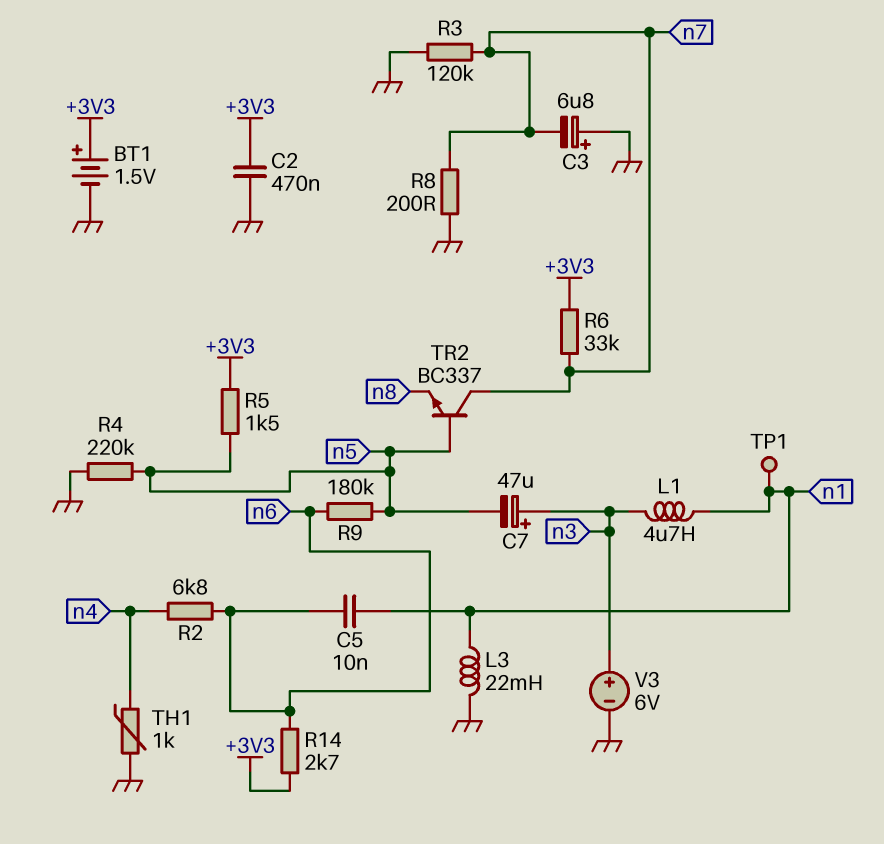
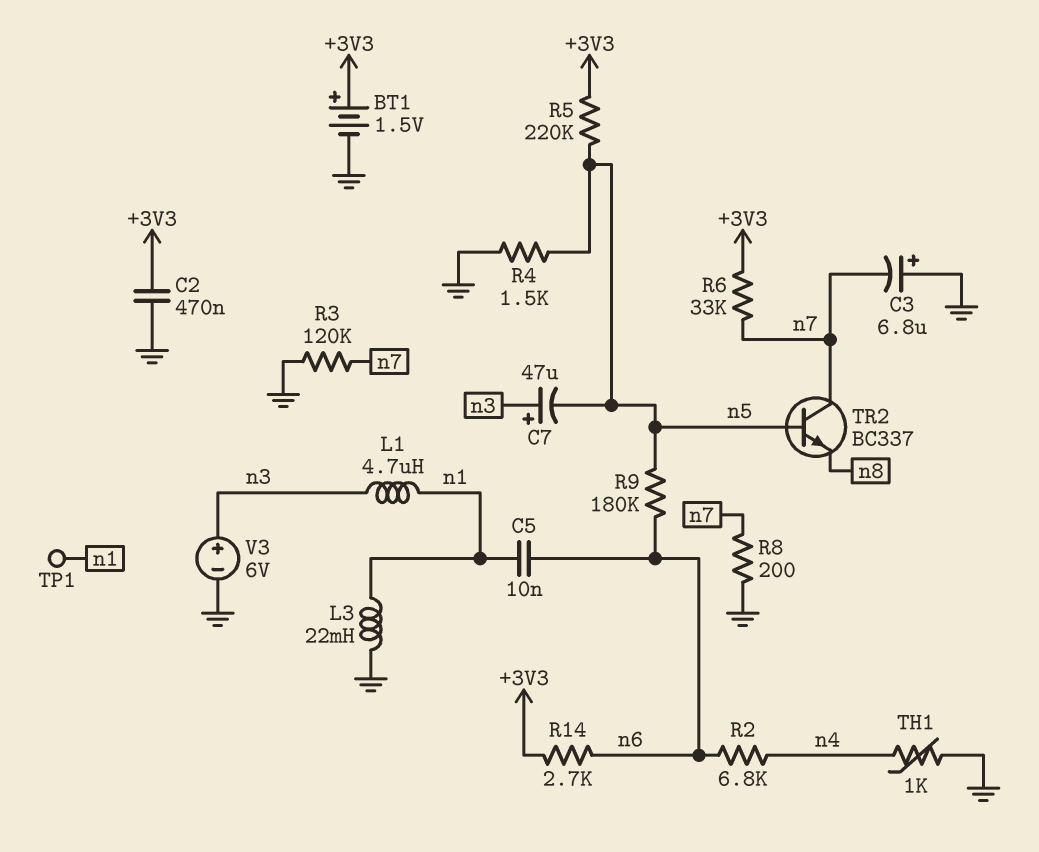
R4: 220k (GND, n5) -> 1.5k (GND, n5)
R5: 1.5k (+3V3, n5) -> 220k (+3V3, n5)

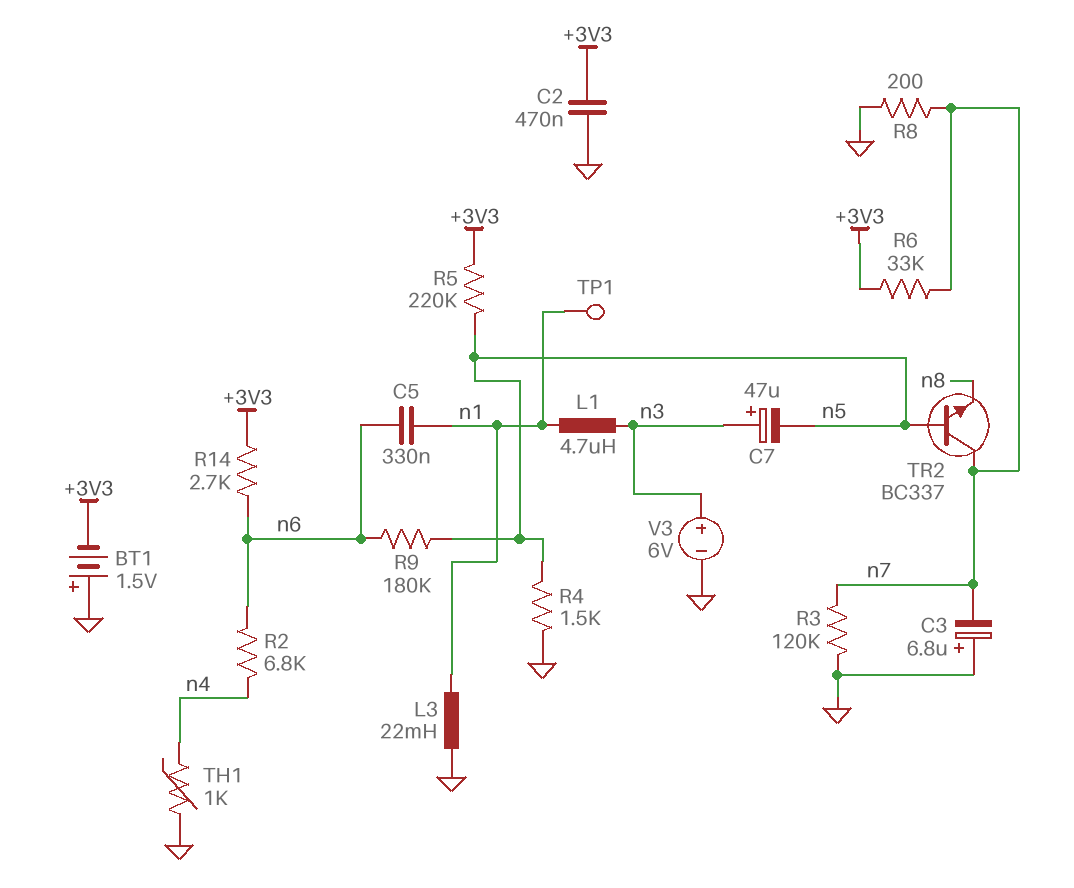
BT1: 1.5V (plus +3V3, minus GND) -> 1.5V (plus GND, minus +3V3)
C5: 10nF (n1, n6) -> 330nF (n1, n6)

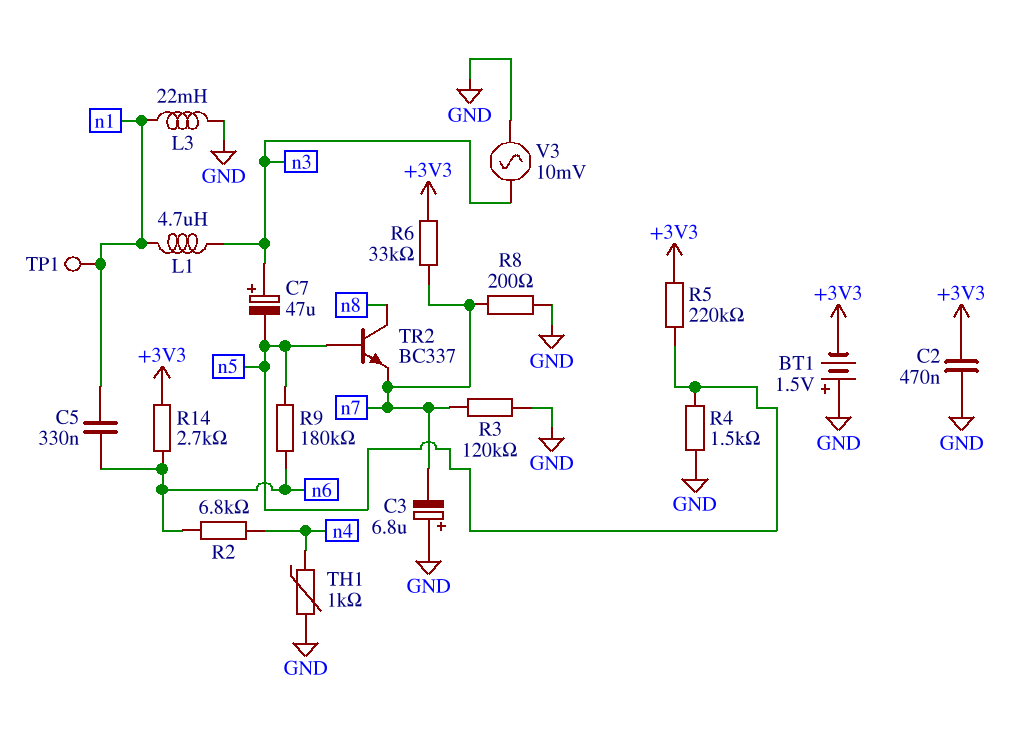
TR2: NPN BC337 (B n5, C n7, E n8) -> NPN BC337 (B n5, C n8, E n7)
V3: 6V (plus n3, minus GND) -> AC 10mV (GND, n3)

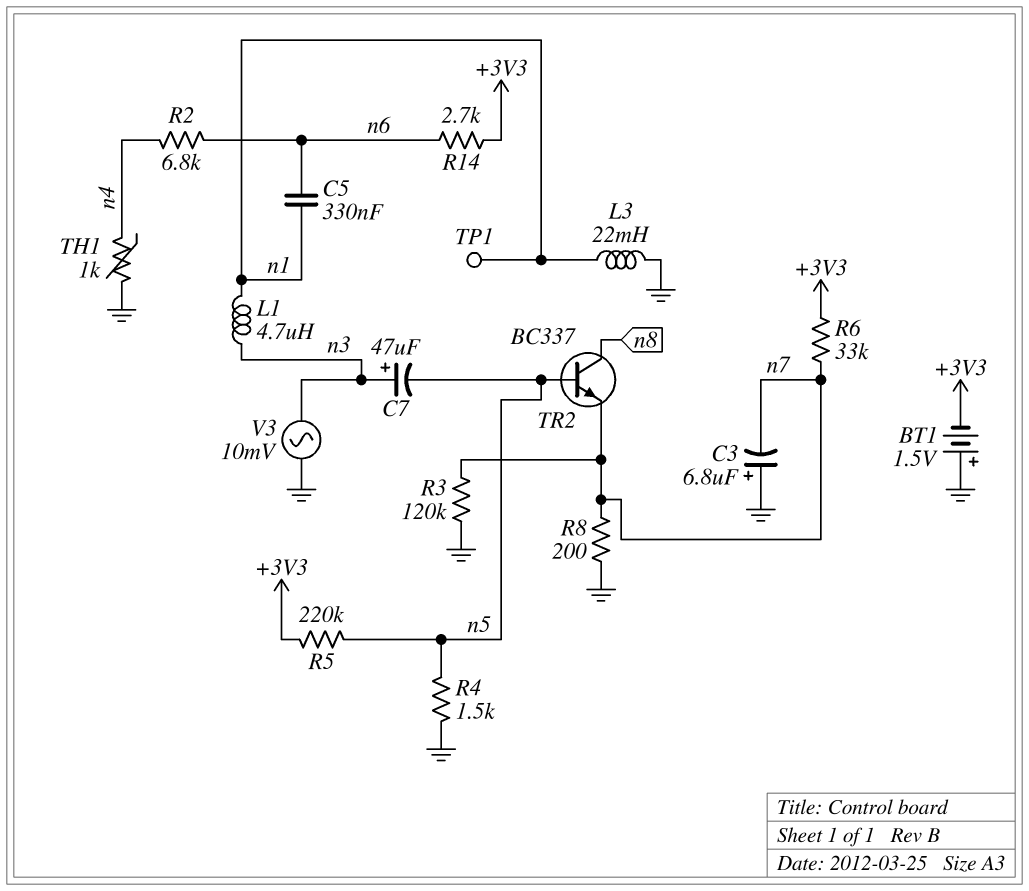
C2: 470nF (+3V3, GND) -> none
R9: 180k (n5, n6) -> none

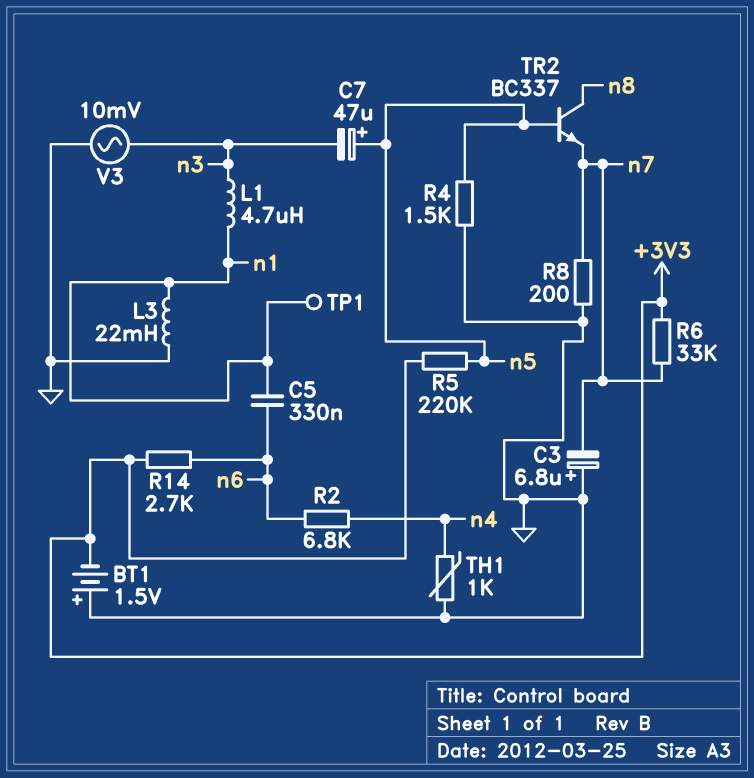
C7: 47uF (plus n3, minus n5) -> 47uF (plus n5, minus n3)
R3: 120k (GND, n7) -> none

